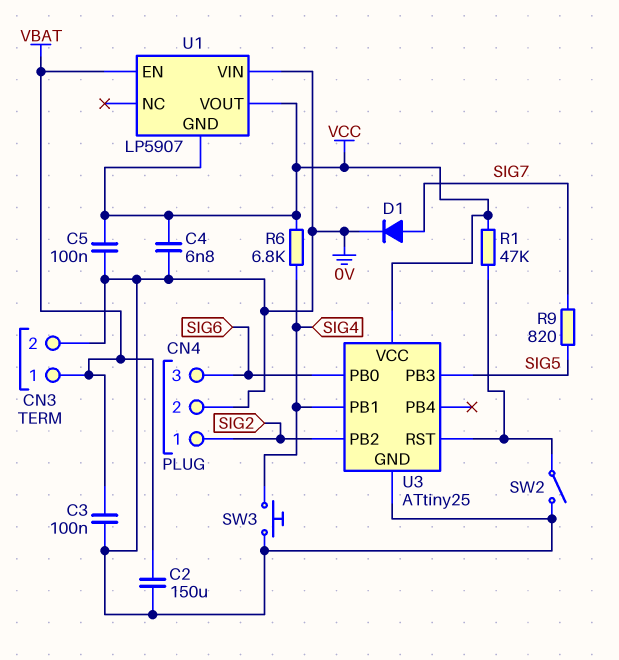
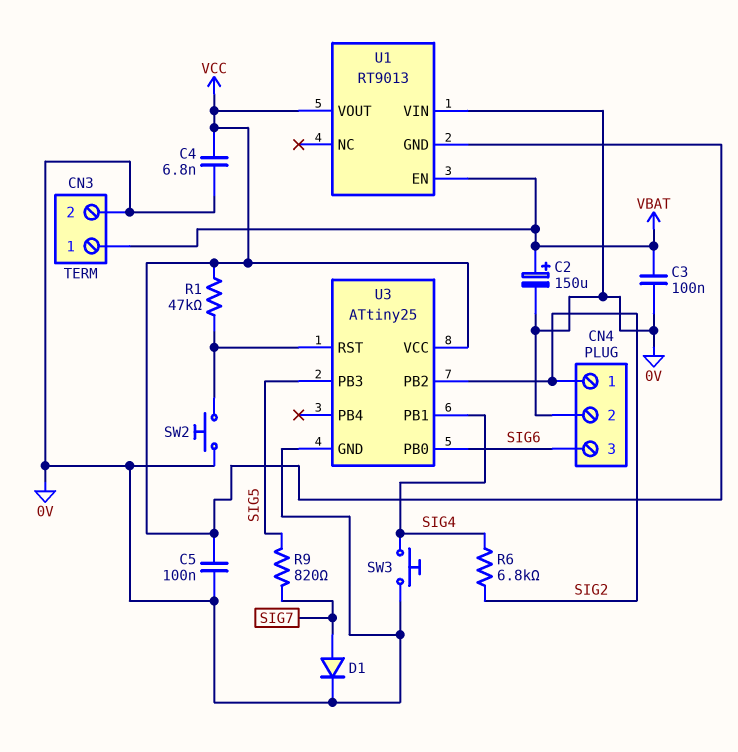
C2: 150uF (0V, VBAT) -> 150uF (plus VBAT, minus 0V)
R6: 6.8k (SIG4, VCC) -> 6.8k (SIG2, SIG4)
SW2: switch (0V, U3/RST) -> button (0V, U3/RST)
U1: LP5907 -> RT9013

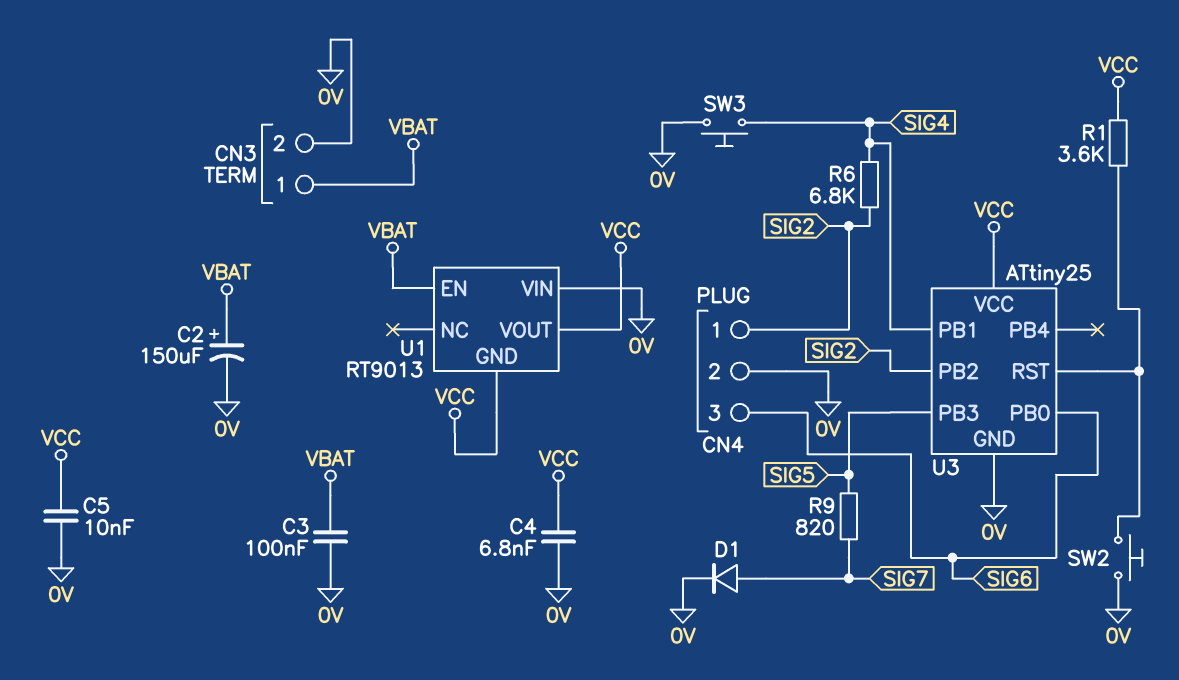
C5: 100nF (0V, VCC) -> 10nF (0V, VCC)
R1: 47k (U3/RST, VCC) -> 3.6k (U3/RST, VCC)

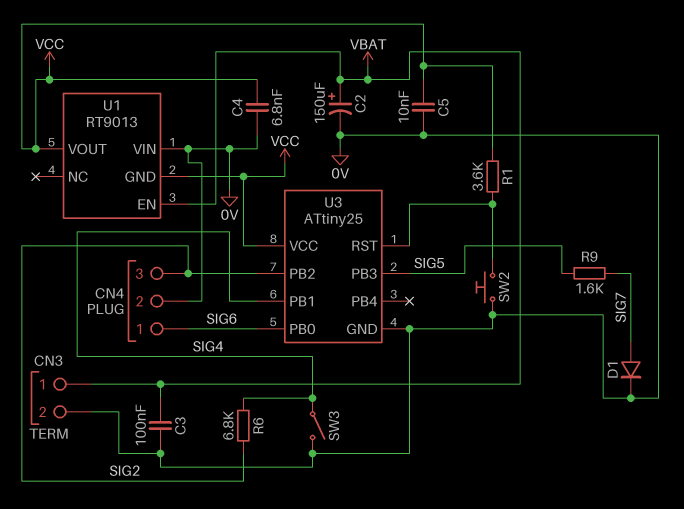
CN4 pin 1: SIG2 -> SIG6
CN4 pin 3: SIG6 -> SIG2
R9: 820 (SIG5, SIG7) -> 1.6k (SIG5, SIG7)
SW3: button (0V, SIG4) -> switch (0V, SIG4)

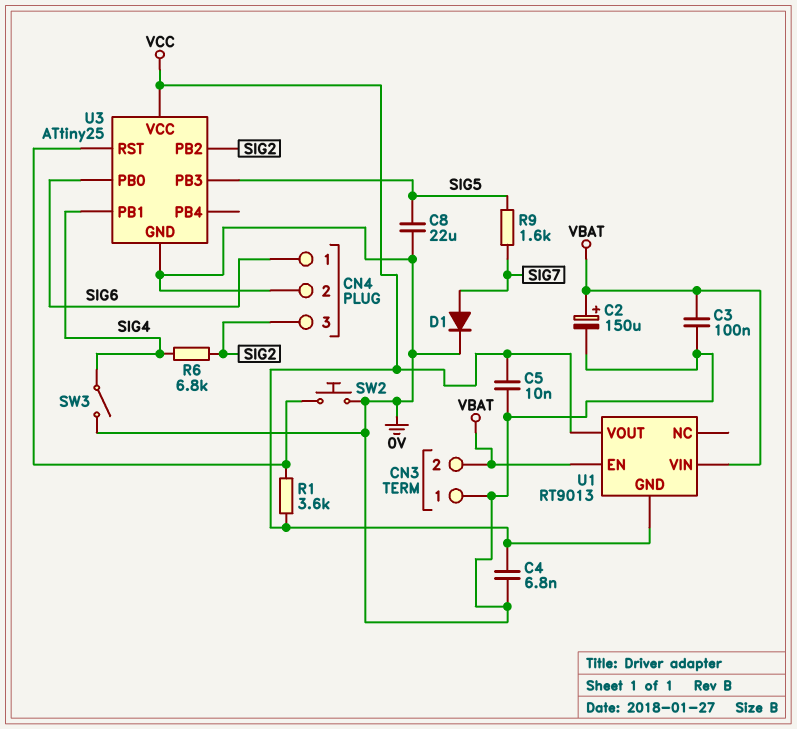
C8: none -> 22uF (0V, SIG5)
CN3 pin 1: VBAT -> 0V
CN3 pin 2: 0V -> VBAT
U1 pin VIN: 0V -> VBAT

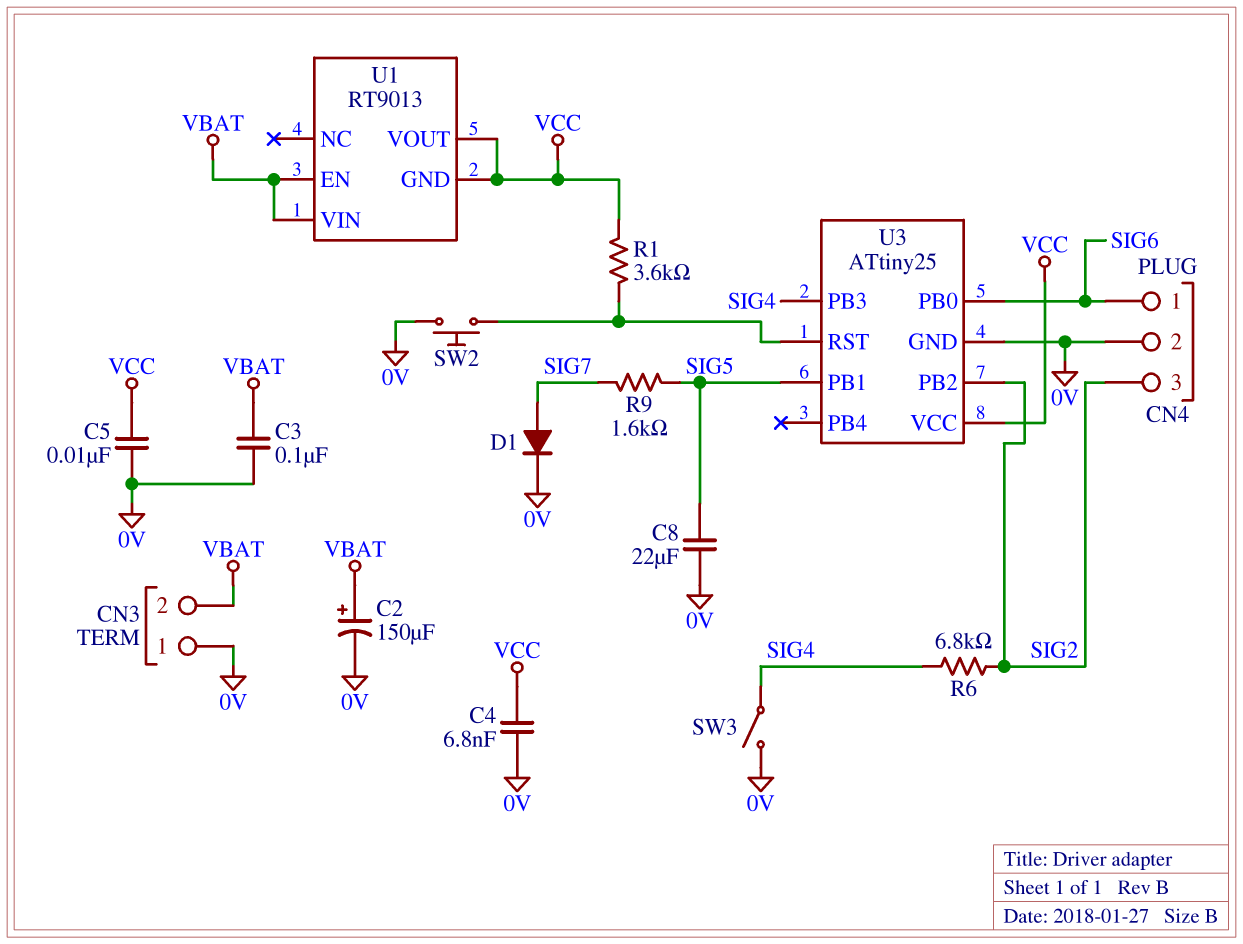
U3 pin PB1: SIG4 -> SIG5
U3 pin PB3: SIG5 -> SIG4

